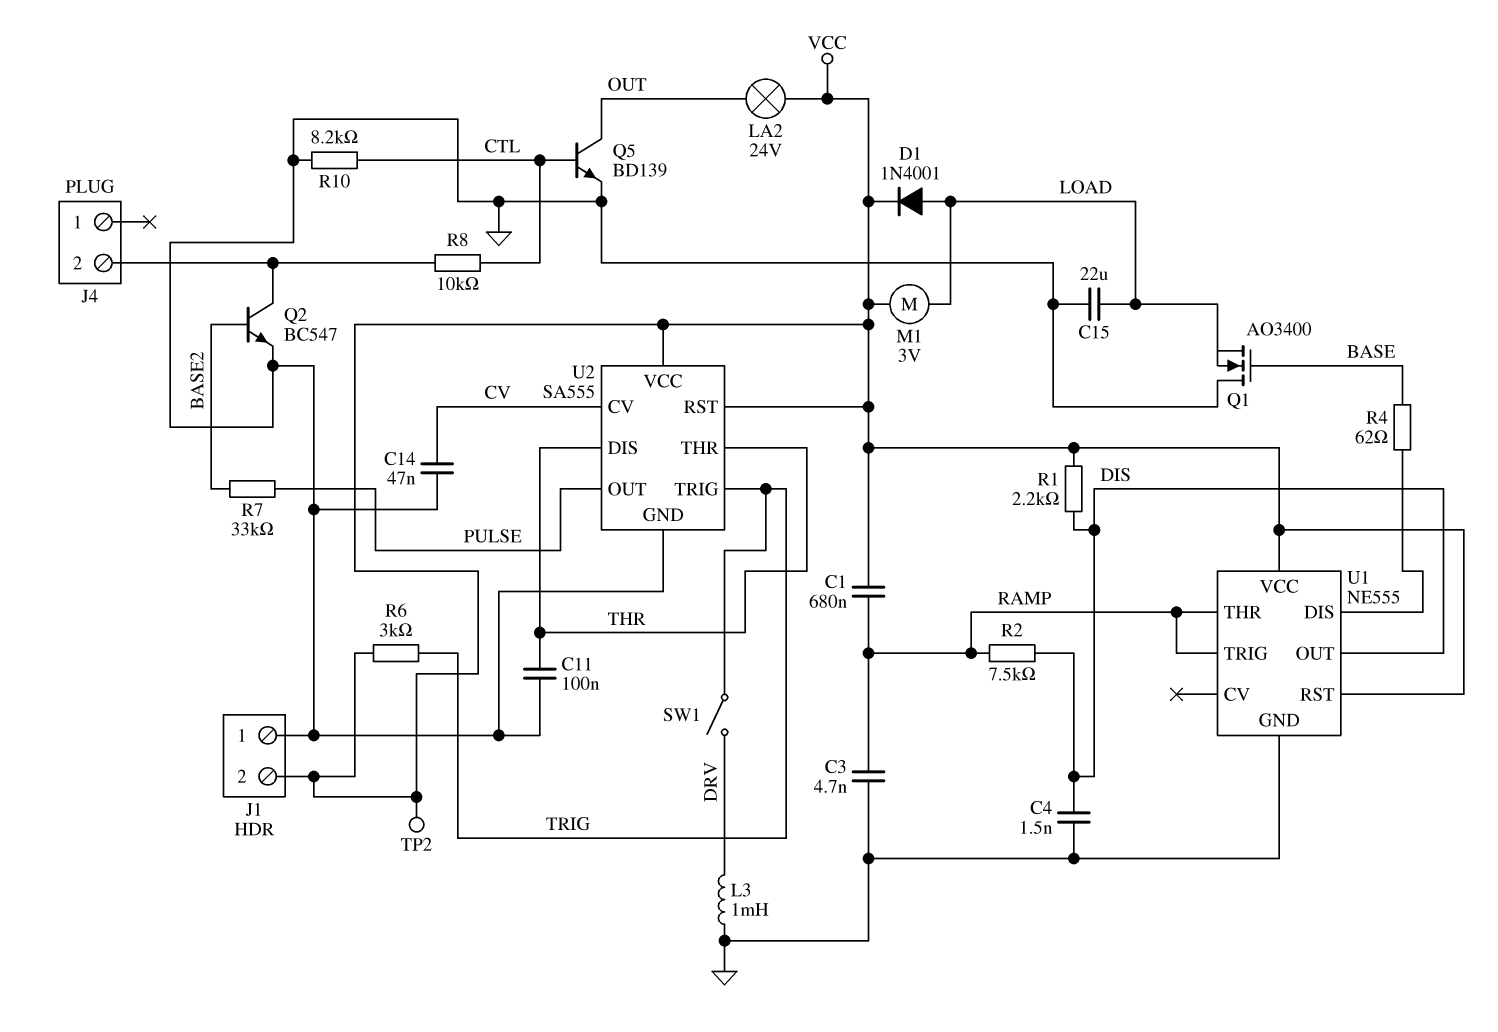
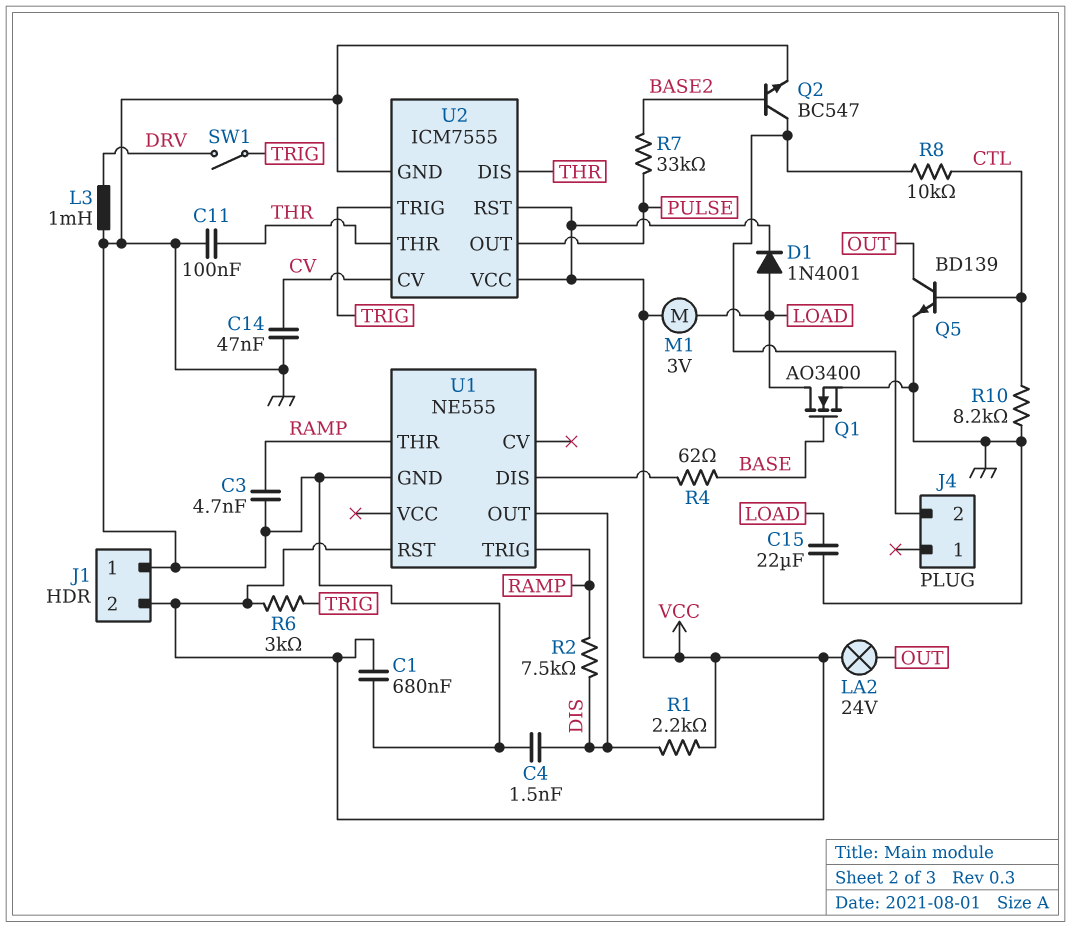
C1: 680nF (RAMP, VCC) -> 680nF (GND, VCC)
Q1: NMOS AO3400 (G BASE, D GND, S LOAD) -> NMOS AO3400 (G BASE, D LOAD, S GND)
TP2: test point (VCC) -> none
U1 pin VCC: VCC -> none
U2: SA555 -> ICM7555

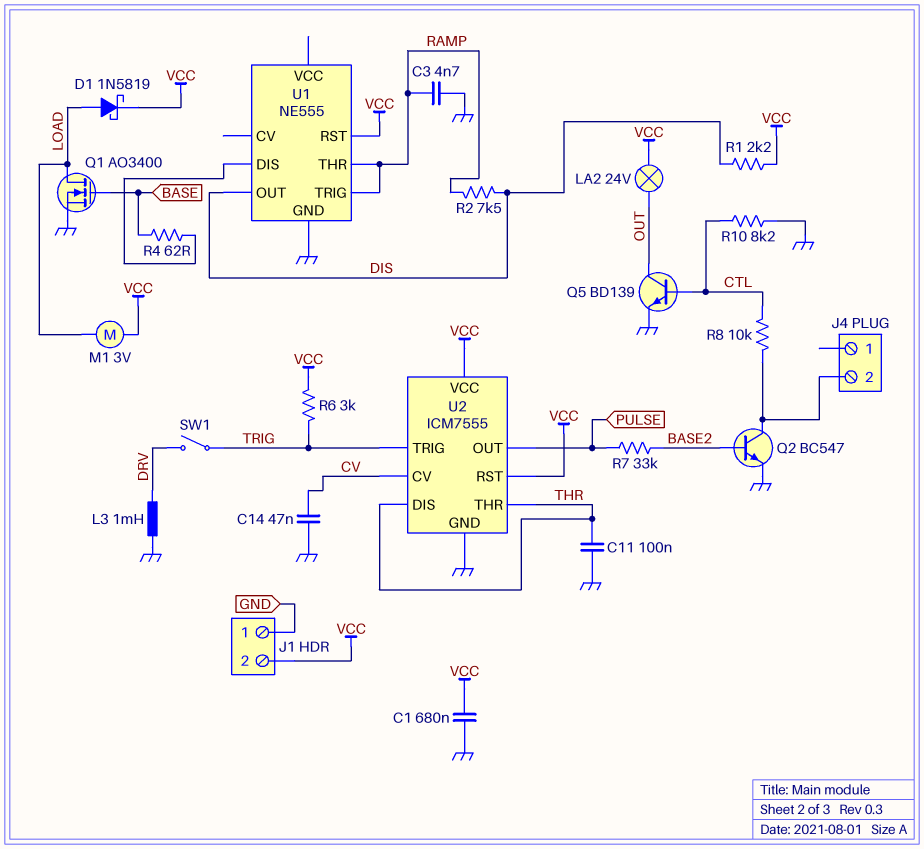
C4: 1.5nF (DIS, GND) -> none
C15: 22uF (GND, LOAD) -> none
D1: diode 1N4001 (A LOAD, K VCC) -> schottky 1N5819 (A LOAD, K VCC)

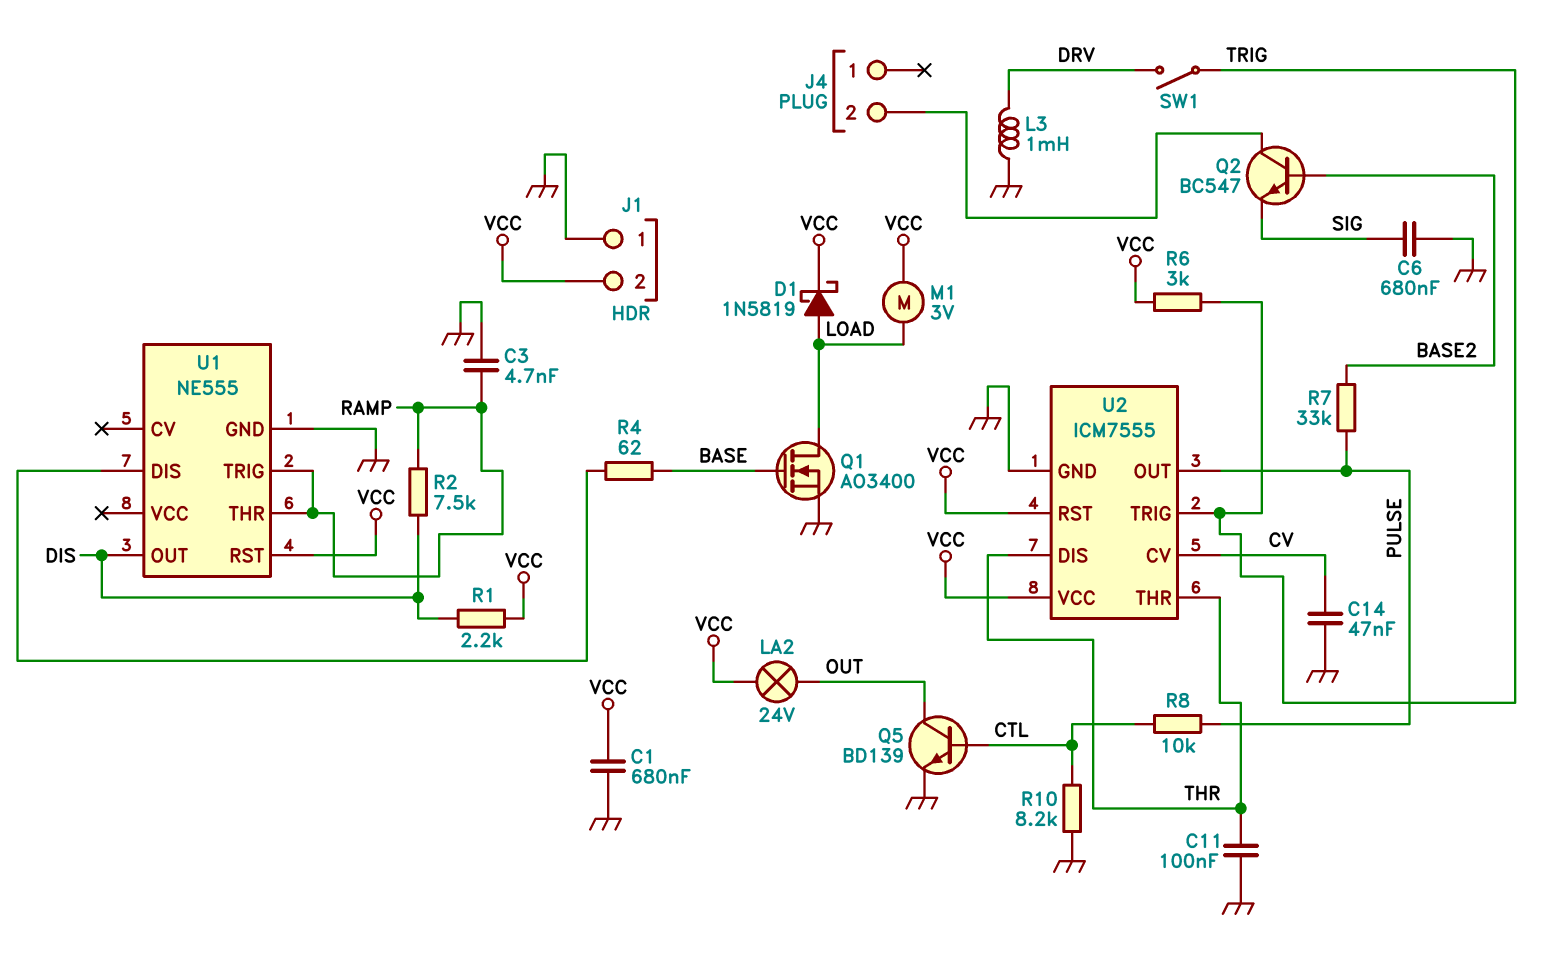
C6: none -> 680nF (GND, SIG)
Q2: NPN BC547 (B BASE2, C J4/2, E GND) -> NPN BC547 (B BASE2, C J4/2, E SIG)
R8: 10k (CTL, J4/2) -> 10k (CTL, PULSE)

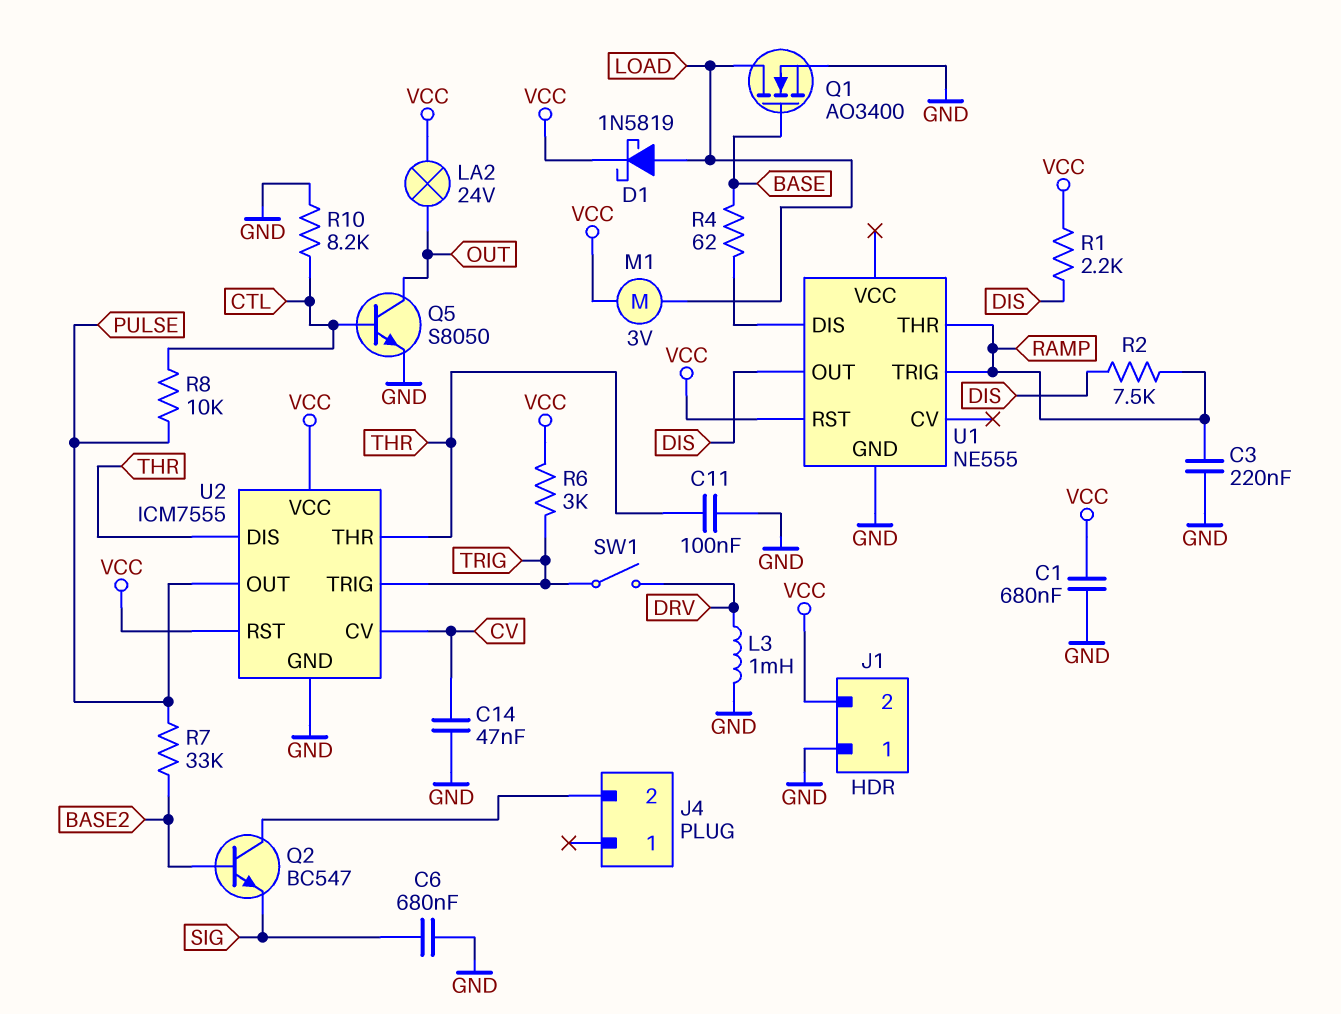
C3: 4.7nF (GND, RAMP) -> 220nF (GND, RAMP)
Q5: NPN BD139 (B CTL, C OUT, E GND) -> NPN S8050 (B CTL, C OUT, E GND)

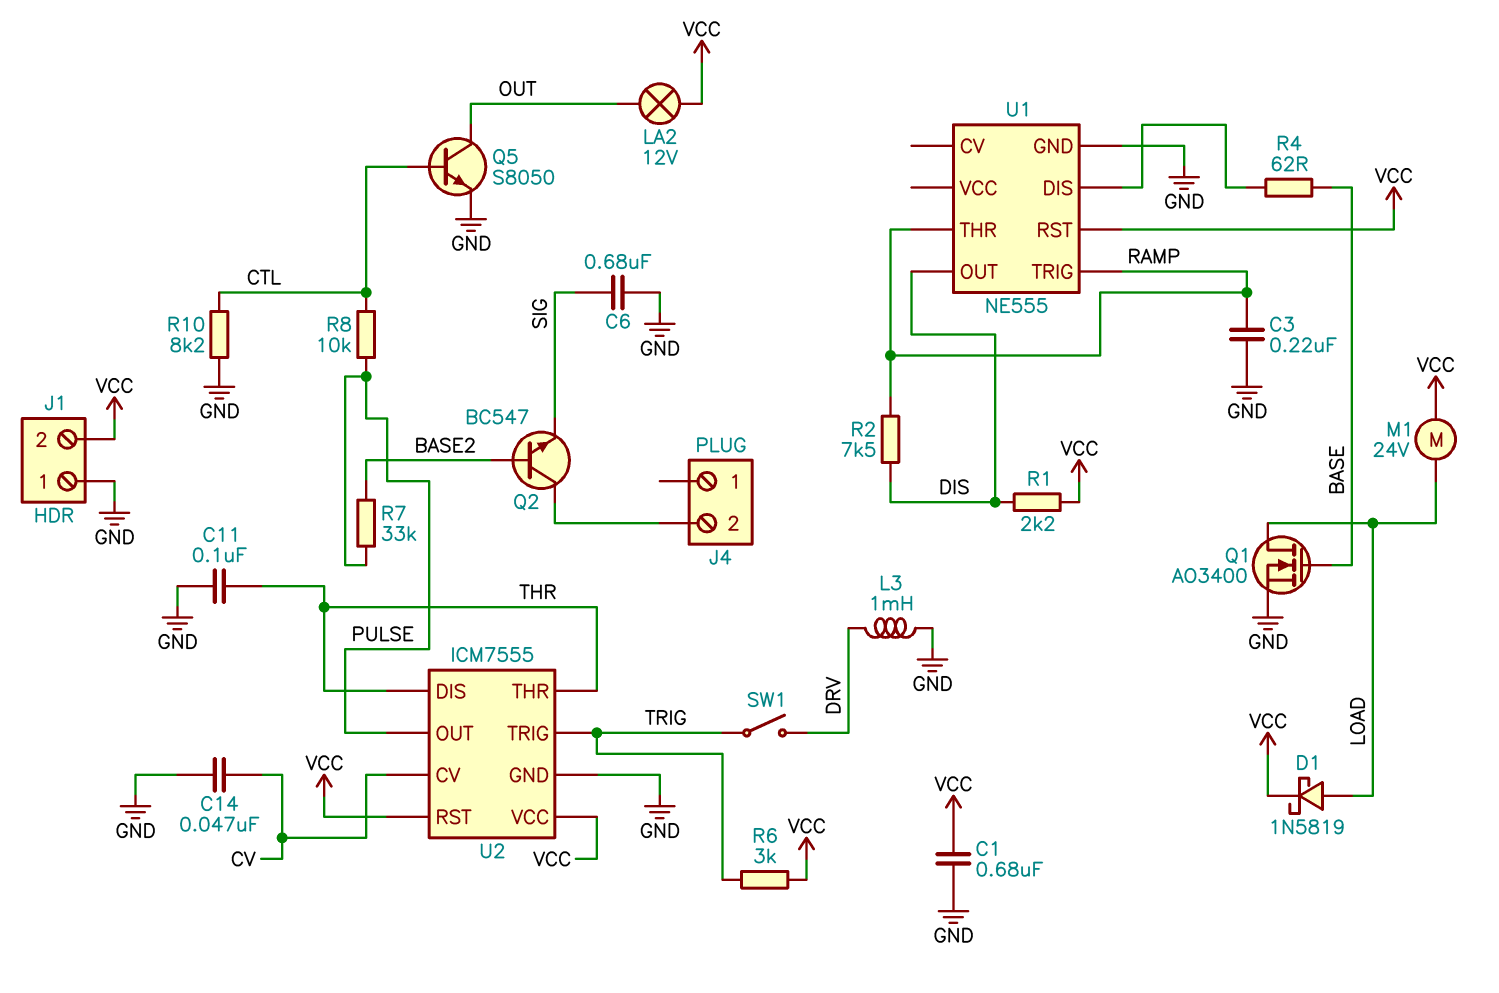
LA2: lamp 24V (OUT, VCC) -> lamp 12V (OUT, VCC)
M1: motor 3V (LOAD, VCC) -> motor 24V (LOAD, VCC)

